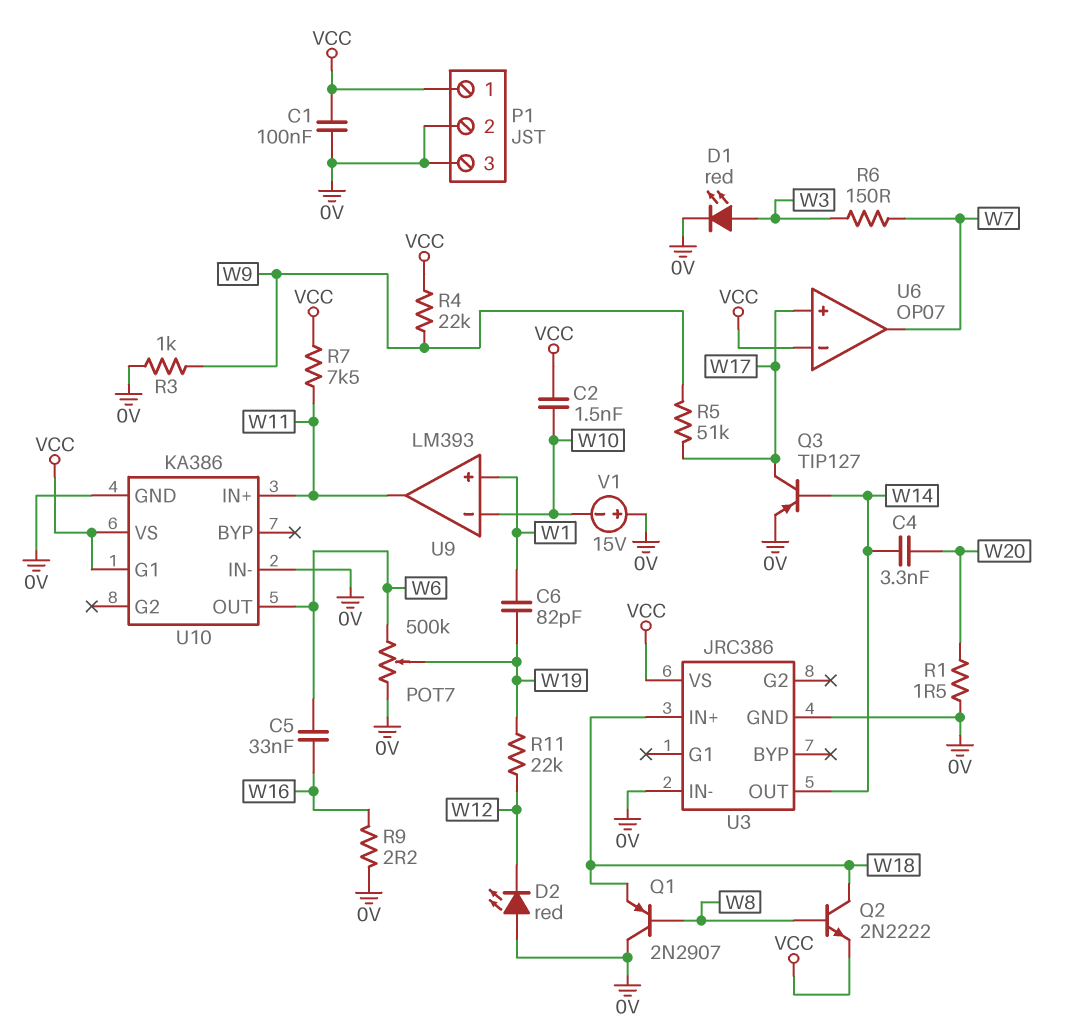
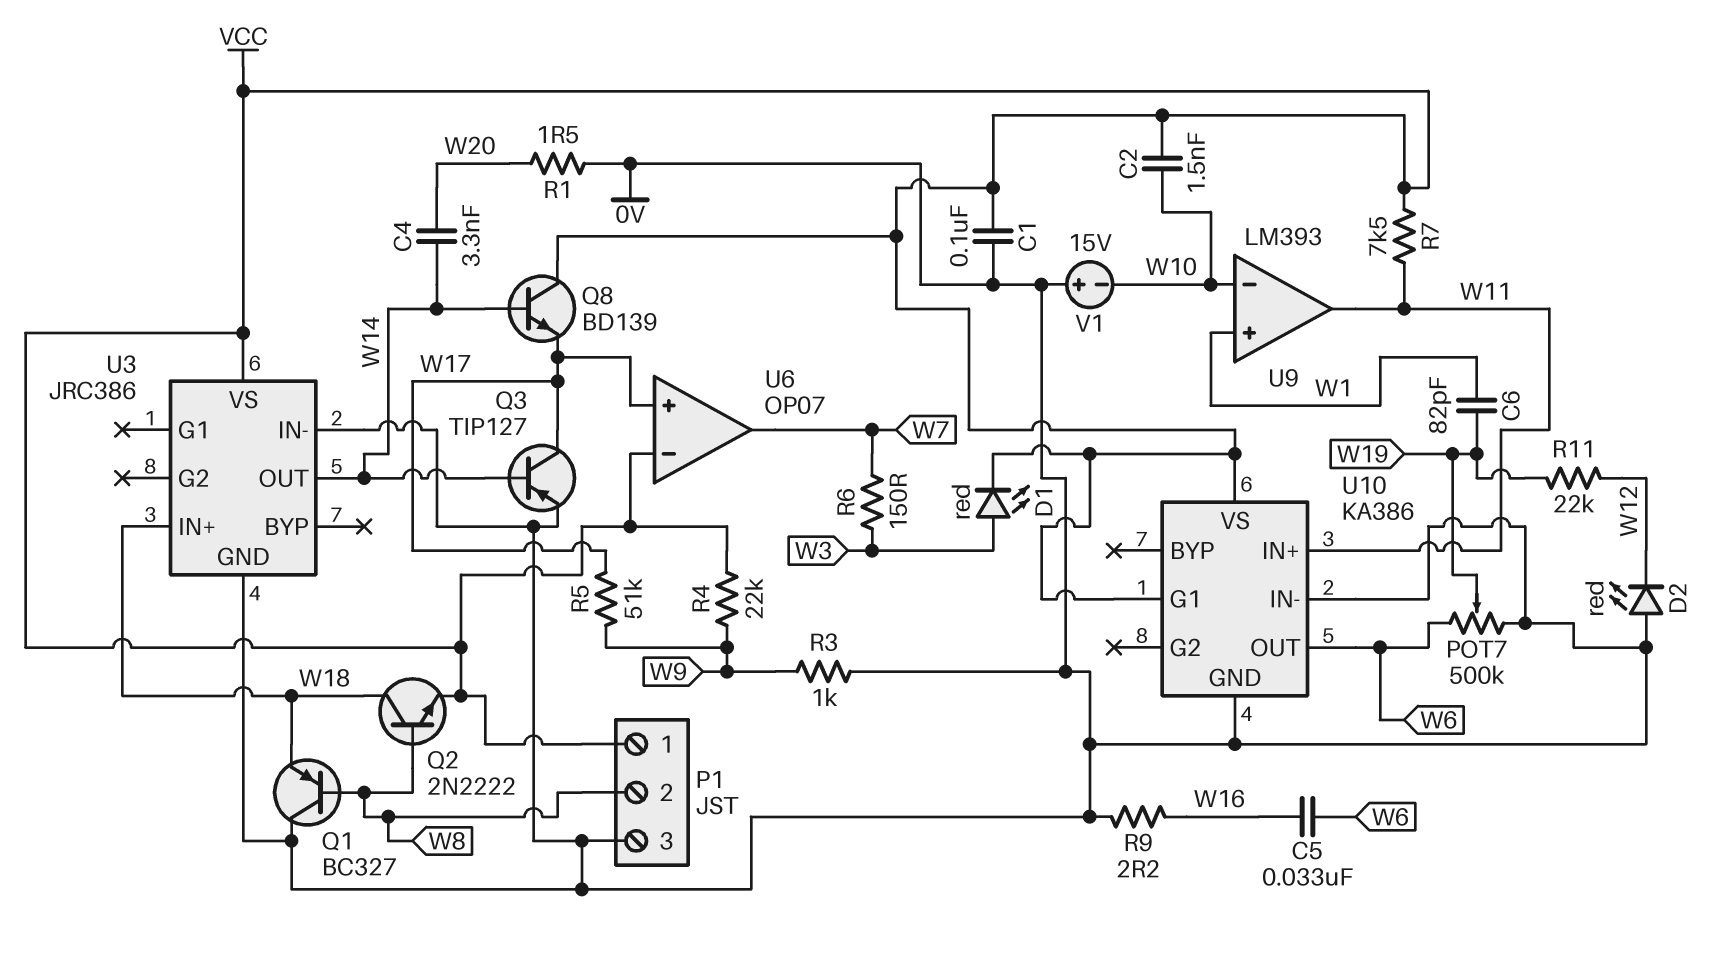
D1: LED red (A W3, K 0V) -> LED red (A W3, K VCC)
P1 pin 2: 0V -> W8
Q1: PNP 2N2907 (B W8, C 0V, E W18) -> PNP BC327 (B W8, C 0V, E W18)
Q8: none -> NPN BD139 (B W14, C VCC, E W17)

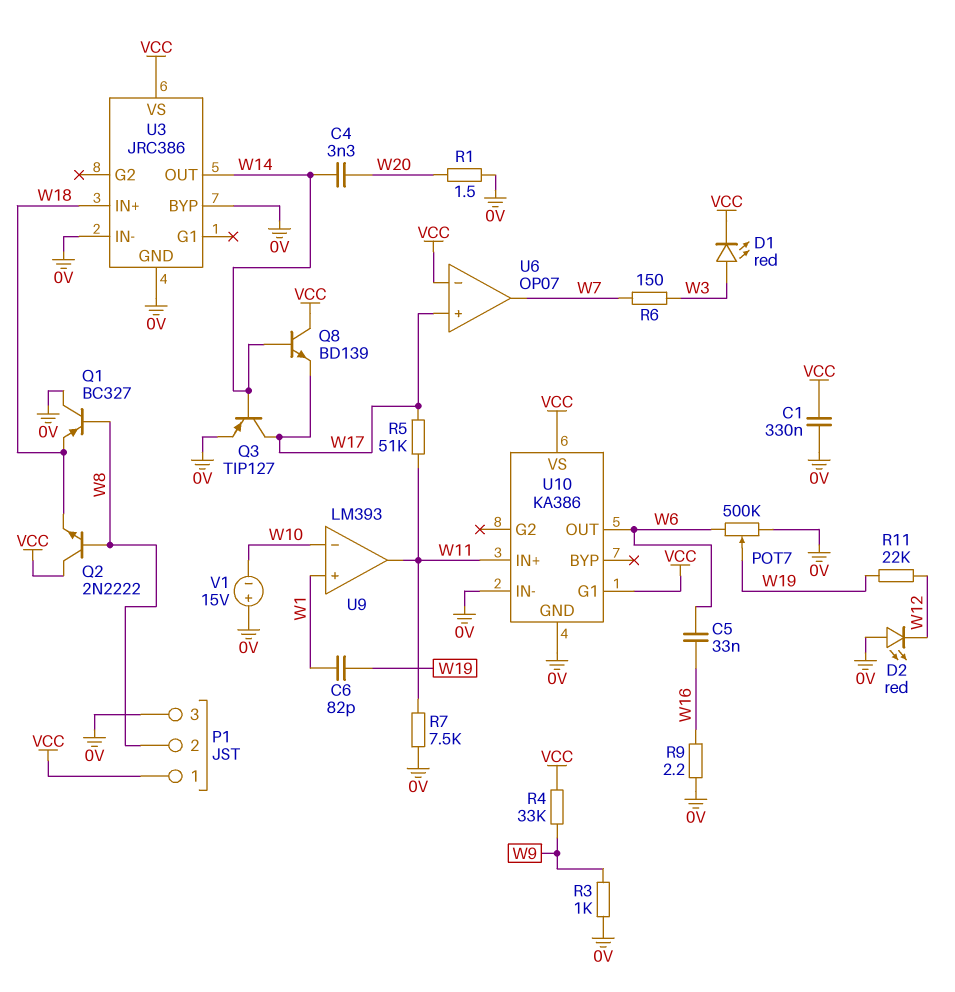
C1: 100nF (0V, VCC) -> 330nF (0V, VCC)
C2: 1.5nF (VCC, W10) -> none
Q2: NPN 2N2222 (B W8, C W18, E VCC) -> NPN 2N2222 (B W8, C VCC, E W18)
R4: 22k (VCC, W9) -> 33k (VCC, W9)
R5: 51k (W9, W17) -> 51k (W11, W17)
R7: 7.5k (VCC, W11) -> 7.5k (0V, W11)
U3 pin BYP: none -> 0V

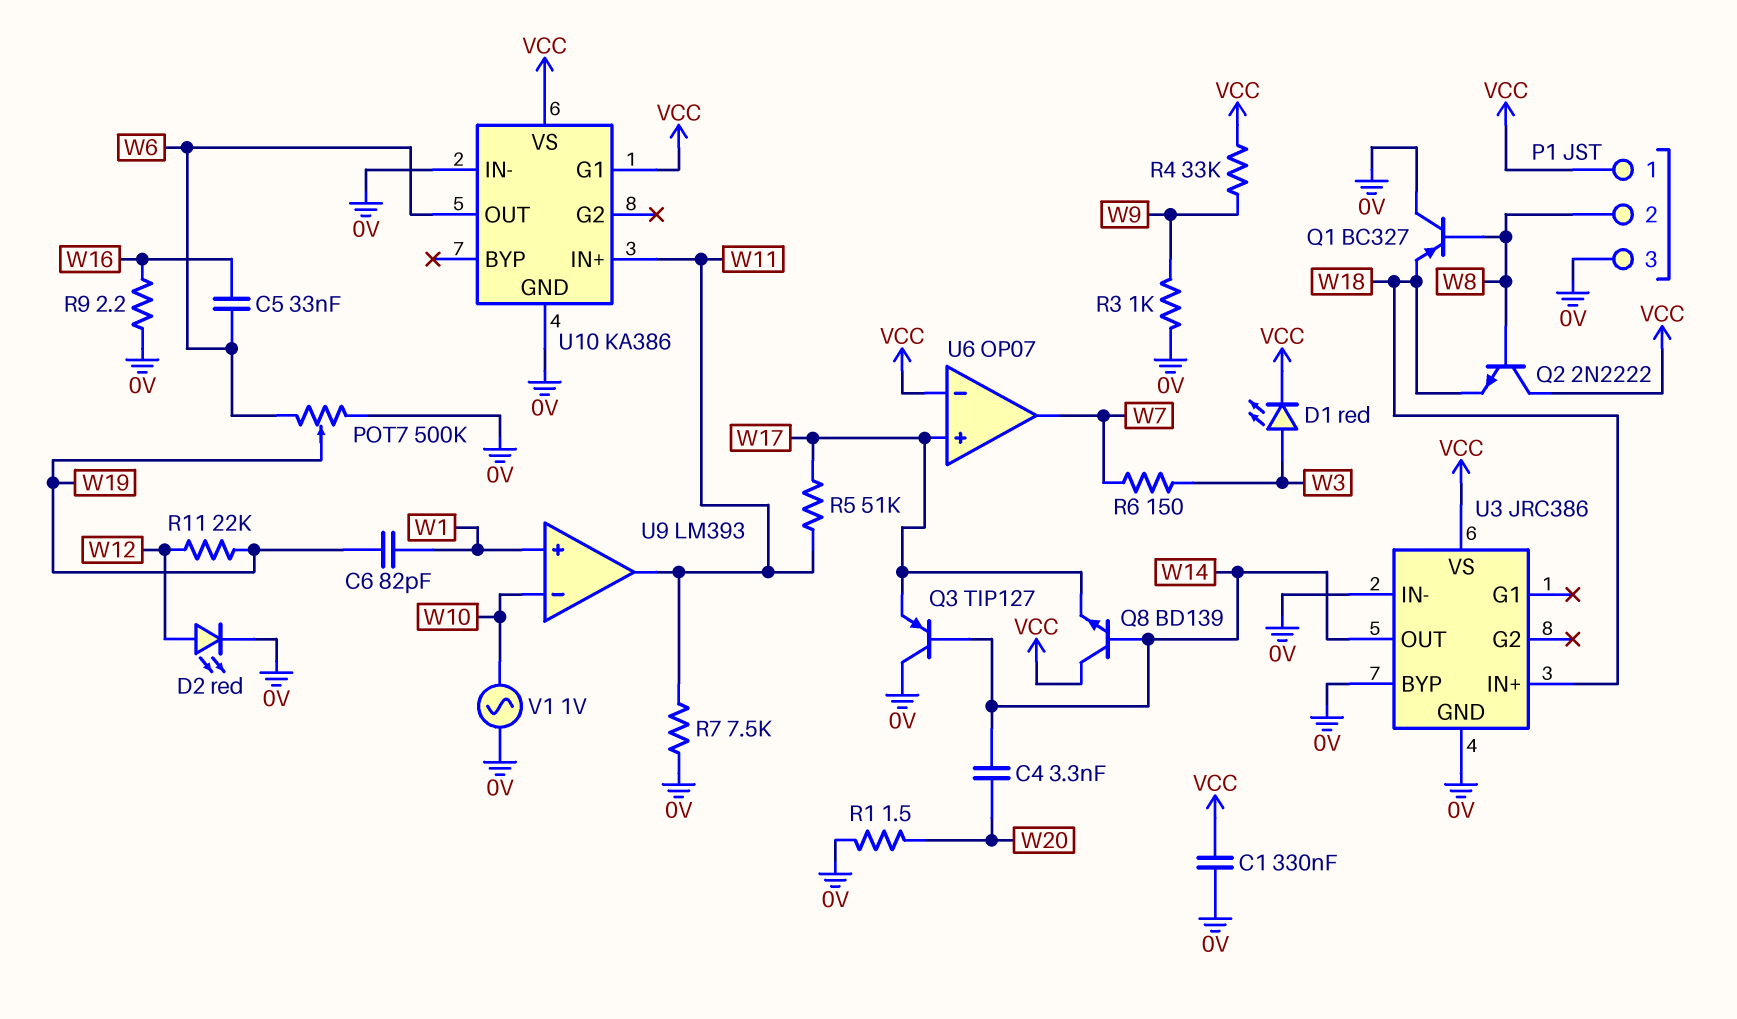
D2: LED red (A 0V, K W12) -> LED red (A W12, K 0V)
Q3: PNP TIP127 (B W14, C W17, E 0V) -> PNP TIP127 (B W14, C 0V, E W17)
V1: 15V (plus 0V, minus W10) -> AC 1V (0V, W10)

